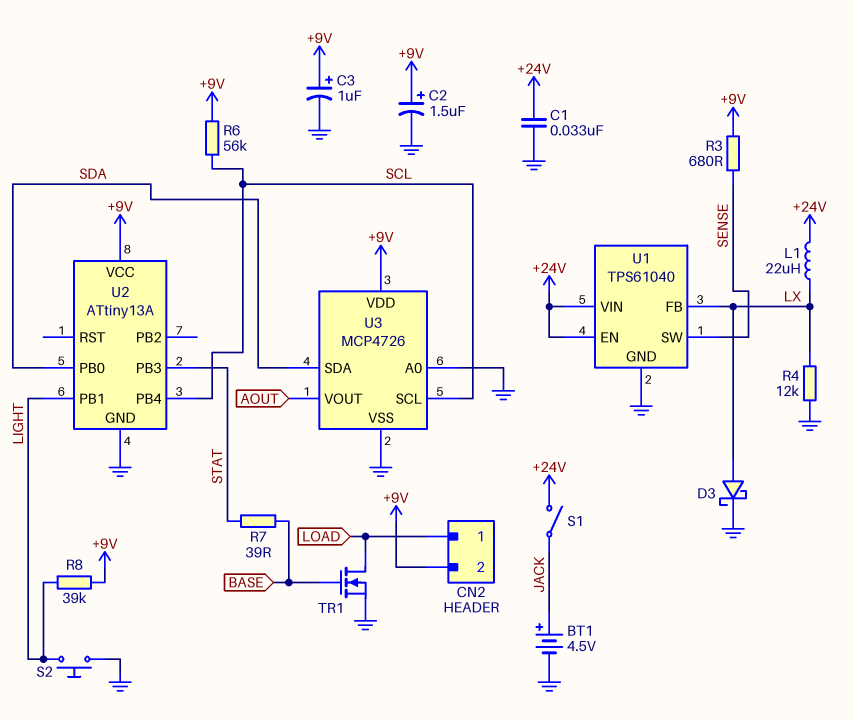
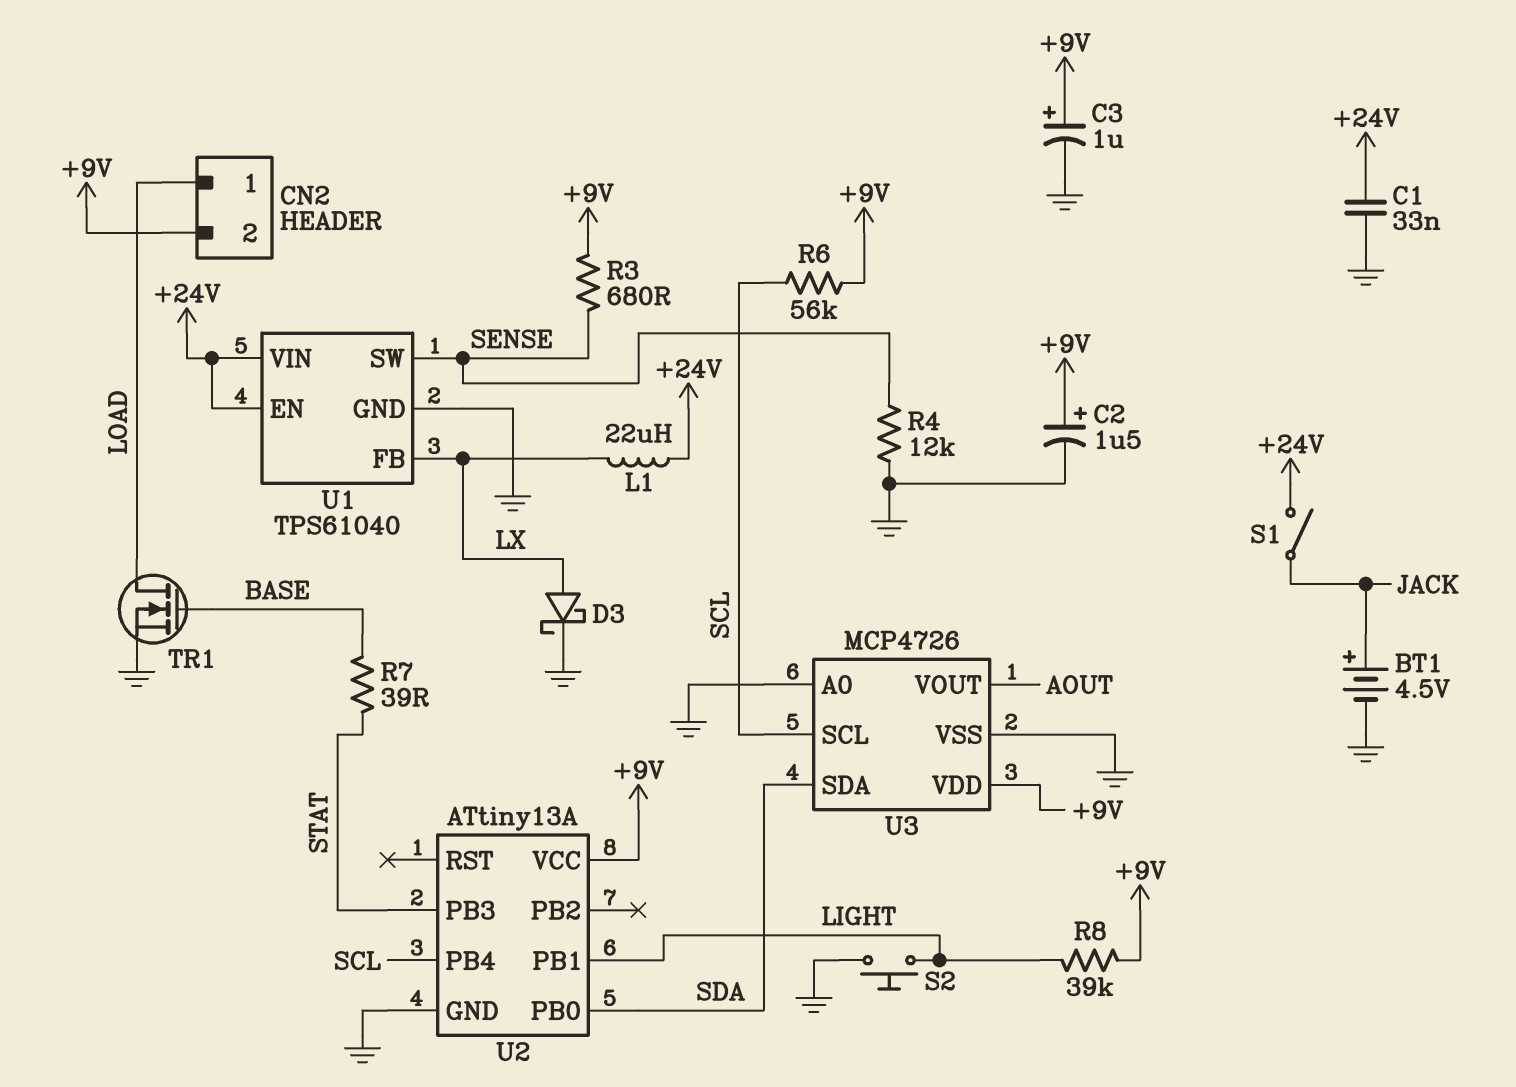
R4: 12k (GND, LX) -> 12k (GND, SENSE)

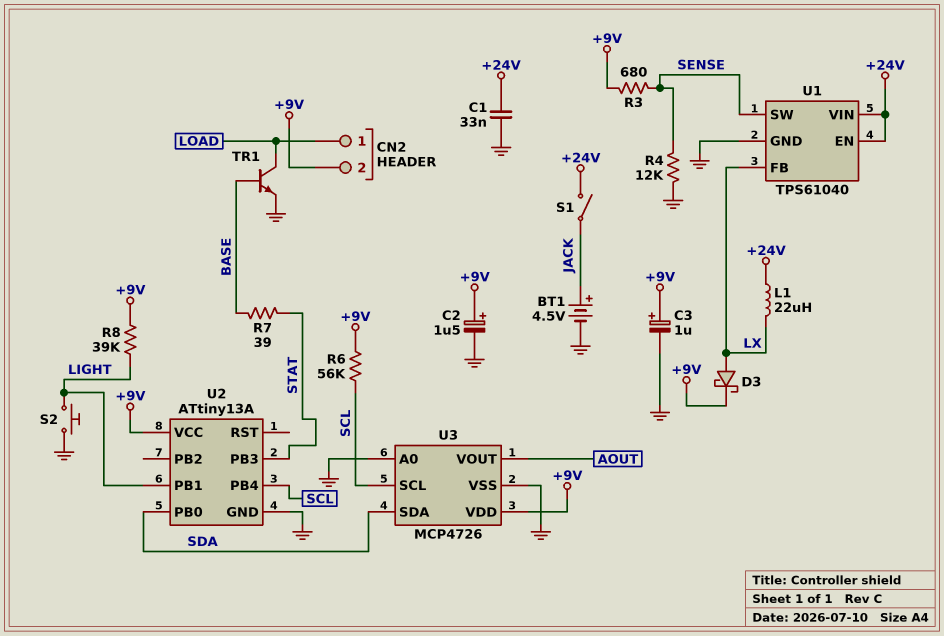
D3: schottky (A LX, K GND) -> schottky (A LX, K +9V)
TR1: NMOS (G BASE, D LOAD, S GND) -> NPN (B BASE, C LOAD, E GND)

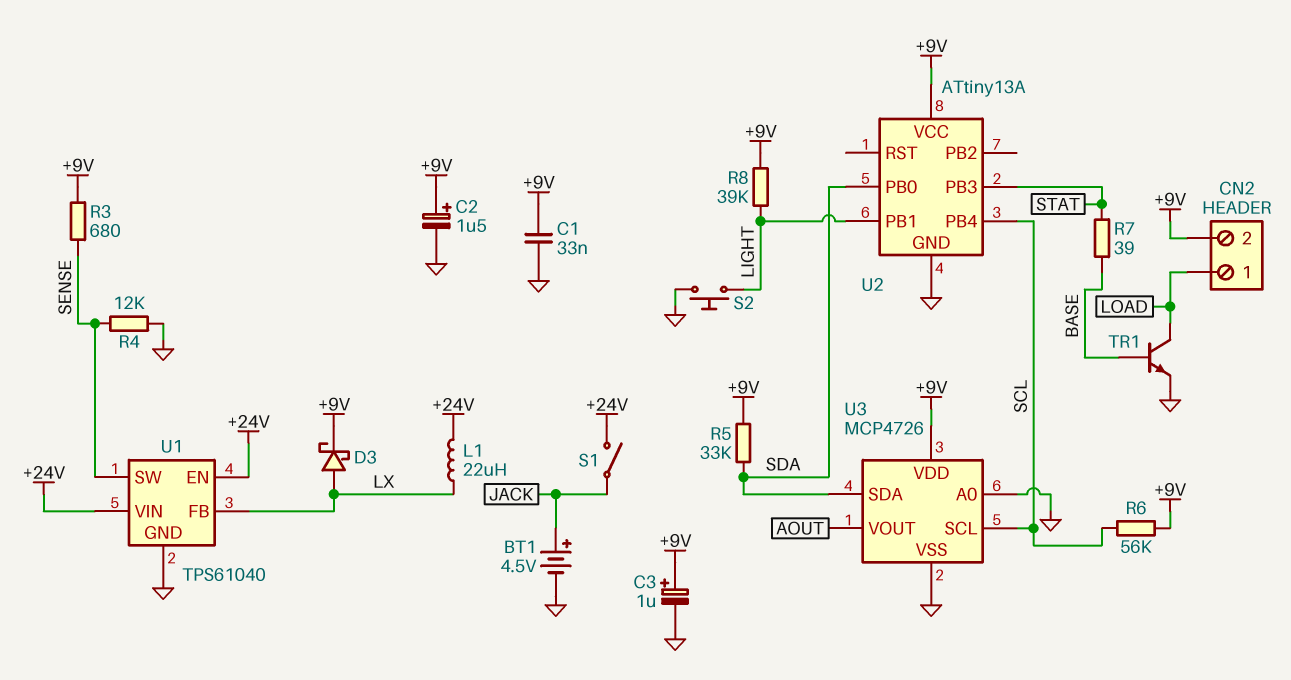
C1: 33nF (+24V, GND) -> 33nF (+9V, GND)
R5: none -> 33k (+9V, SDA)

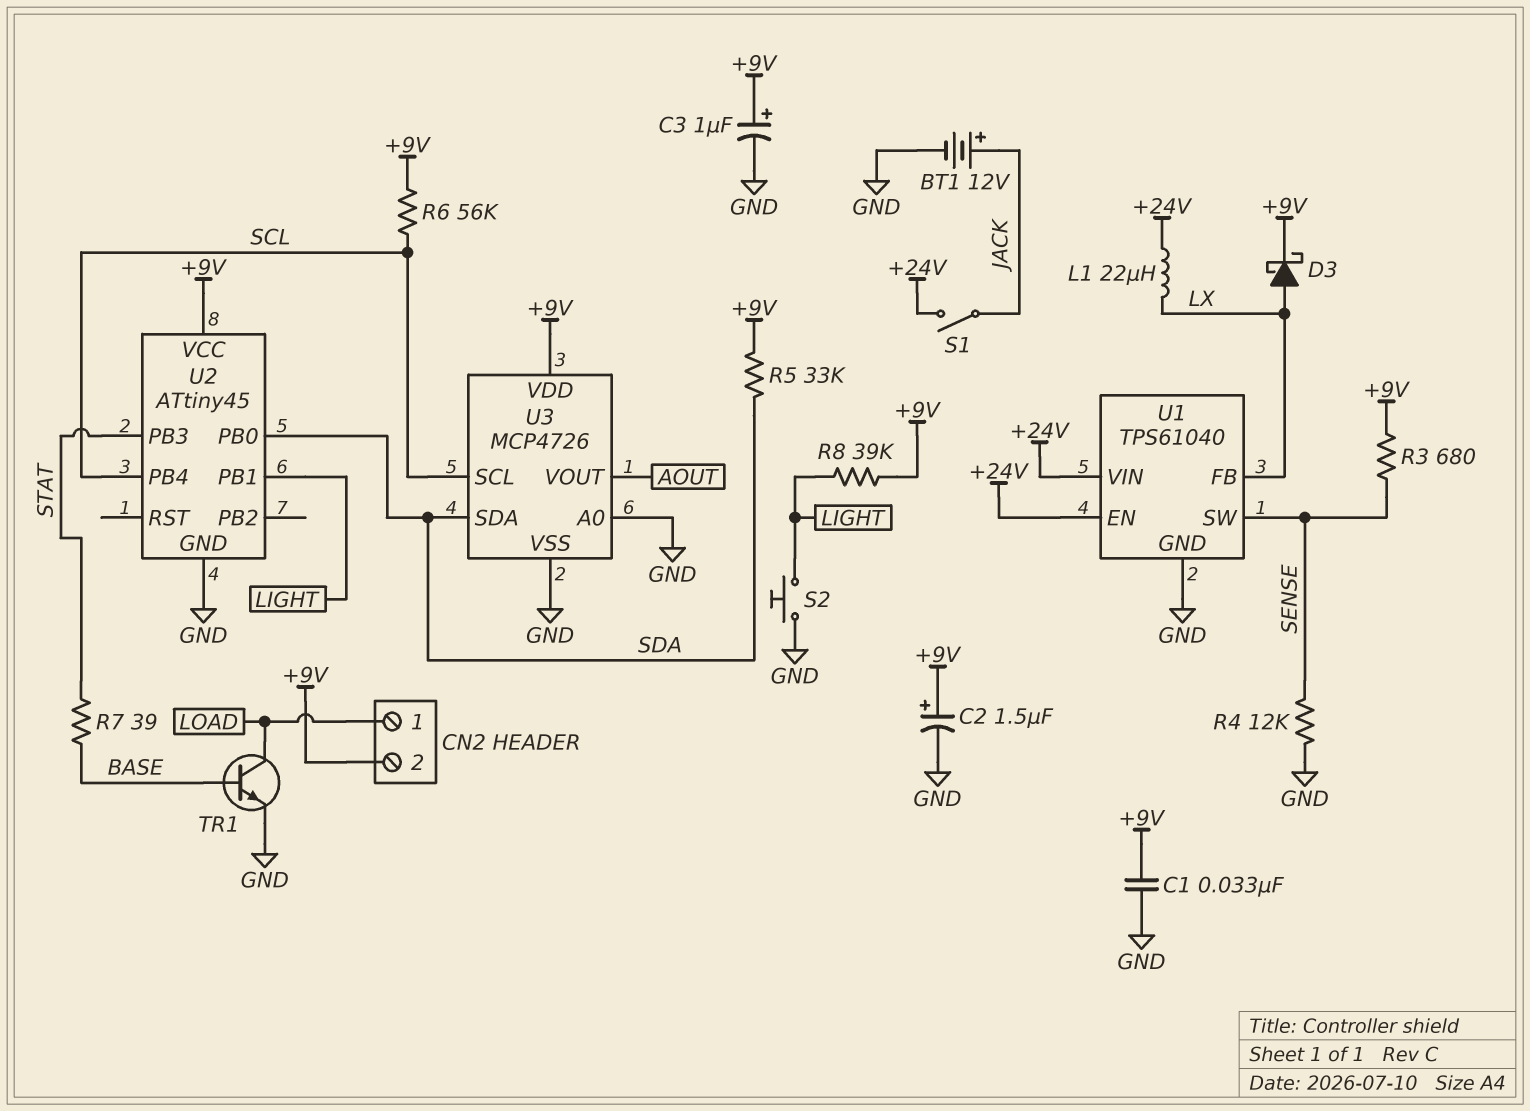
BT1: 4.5V (plus JACK, minus GND) -> 12V (plus JACK, minus GND)
U2: ATtiny13A -> ATtiny45

